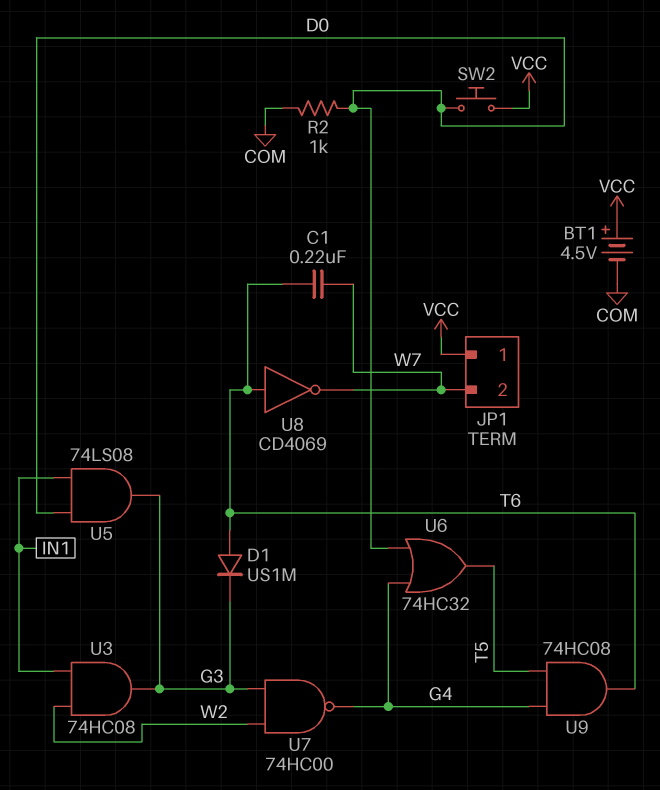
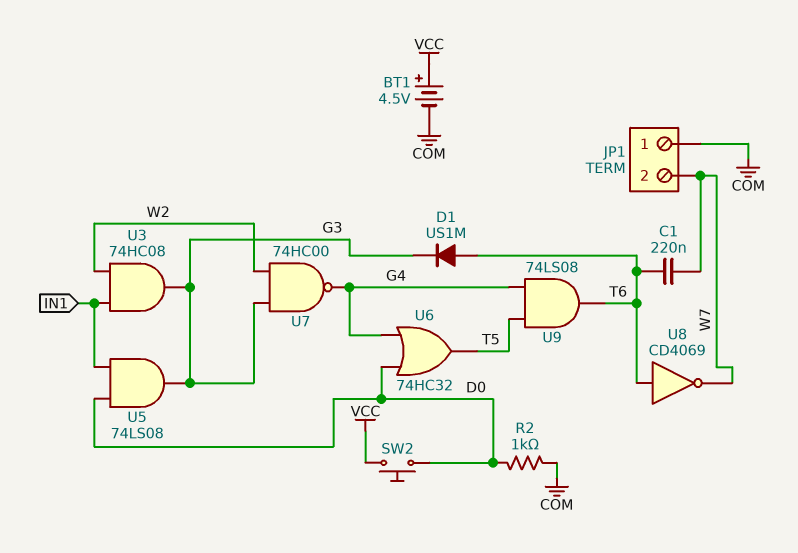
JP1 pin 1: VCC -> COM
U9: AND 74HC08 (in G4, in T5, out T6) -> AND 74LS08 (in G4, in T5, out T6)

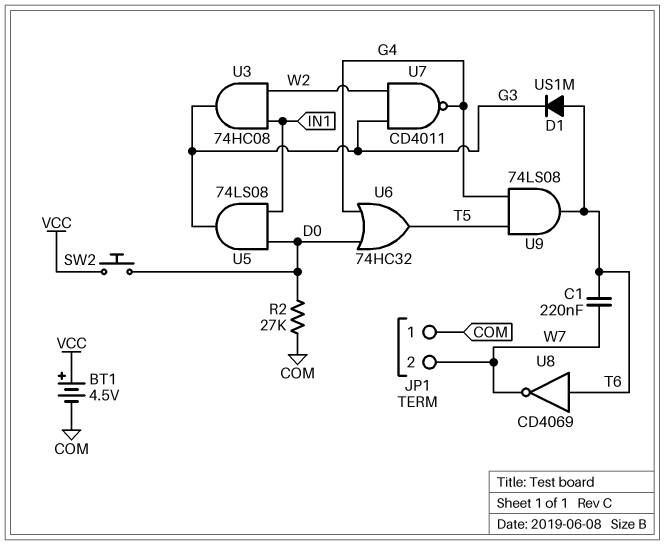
R2: 1k (COM, D0) -> 27k (COM, D0)
U7: NAND 74HC00 (in G3, in W2, out G4) -> NAND CD4011 (in G3, in W2, out G4)

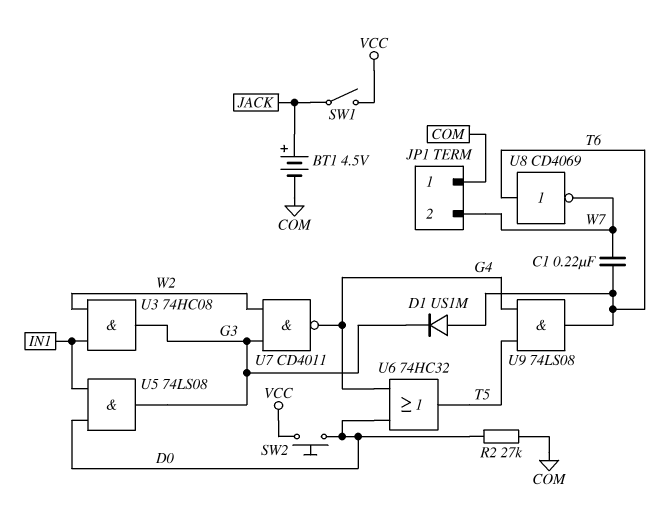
BT1: 4.5V (plus VCC, minus COM) -> 4.5V (plus JACK, minus COM)
SW1: none -> switch (JACK, VCC)

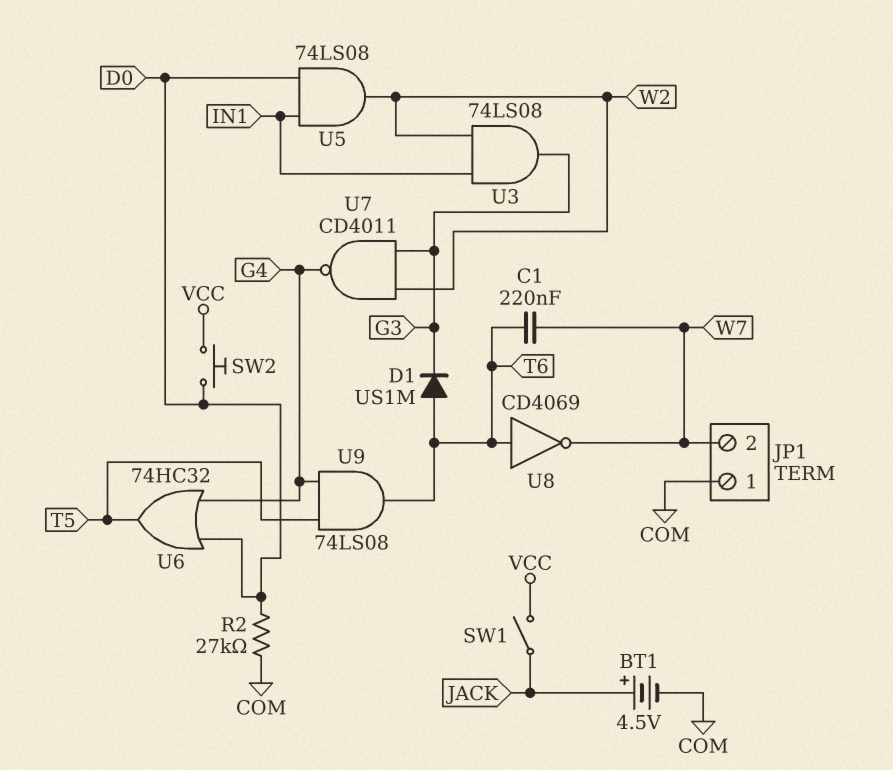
U3: AND 74HC08 (in IN1, in W2, out G3) -> AND 74LS08 (in IN1, in W2, out G3)
U5: AND 74LS08 (in D0, in IN1, out G3) -> AND 74LS08 (in D0, in IN1, out W2)

